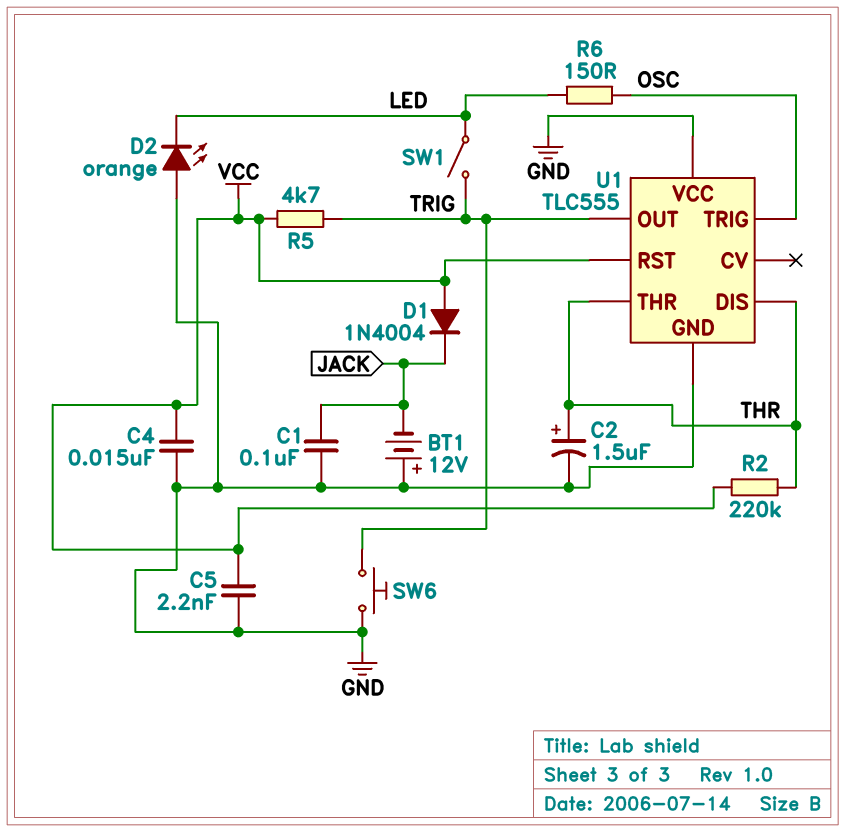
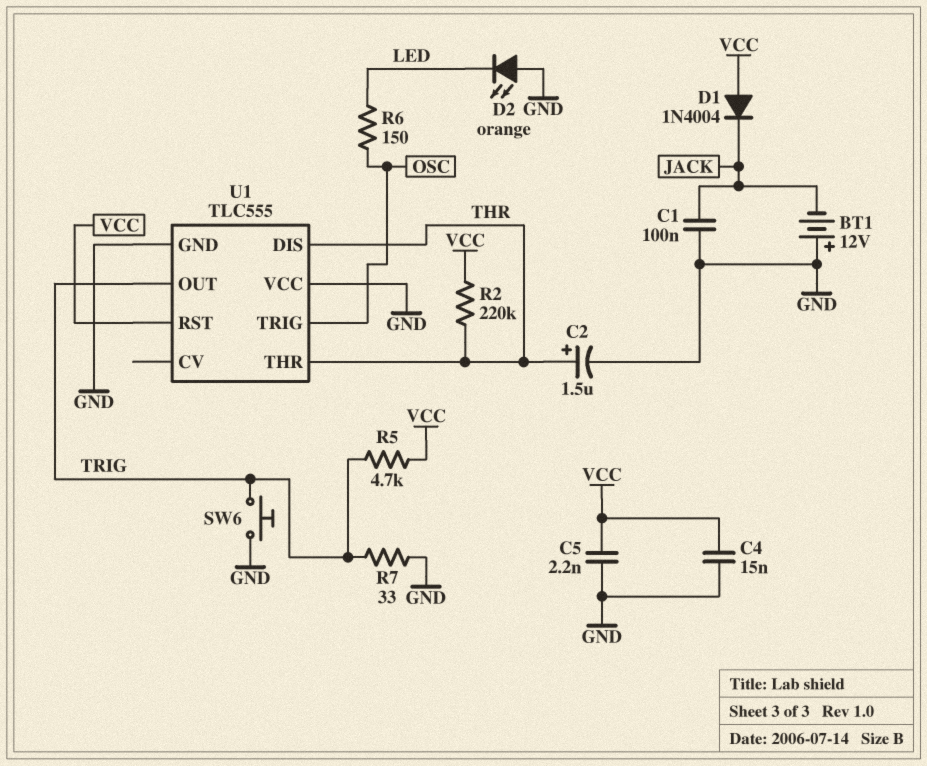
R7: none -> 33 (GND, TRIG)
SW1: switch (LED, TRIG) -> none

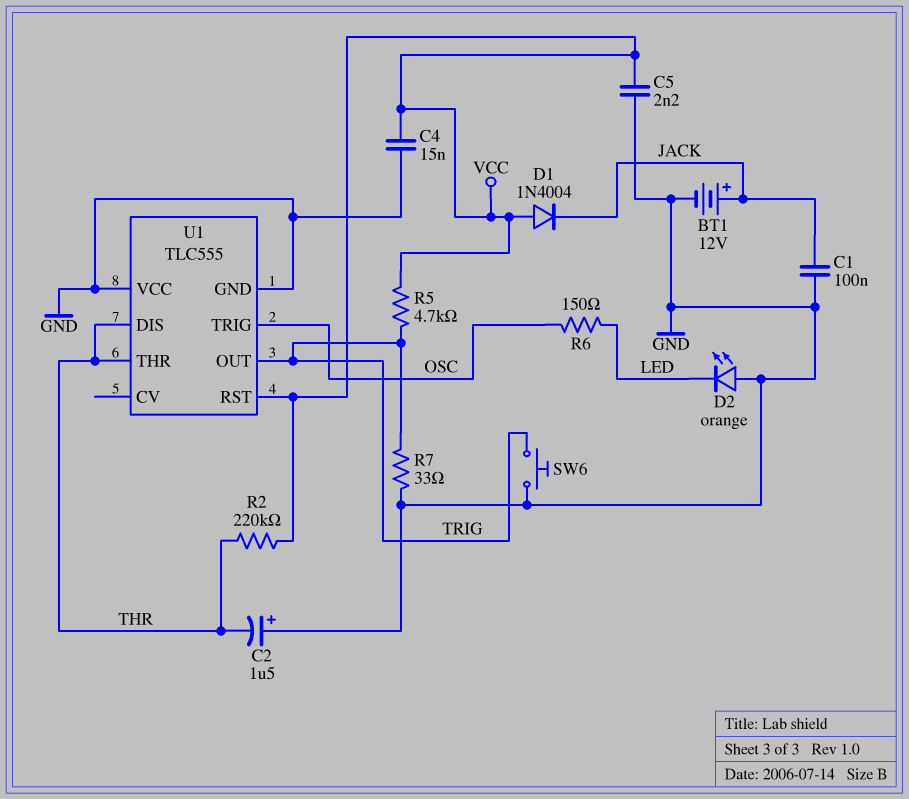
BT1: 12V (plus GND, minus JACK) -> 12V (plus JACK, minus GND)
C2: 1.5uF (plus THR, minus GND) -> 1.5uF (plus GND, minus THR)

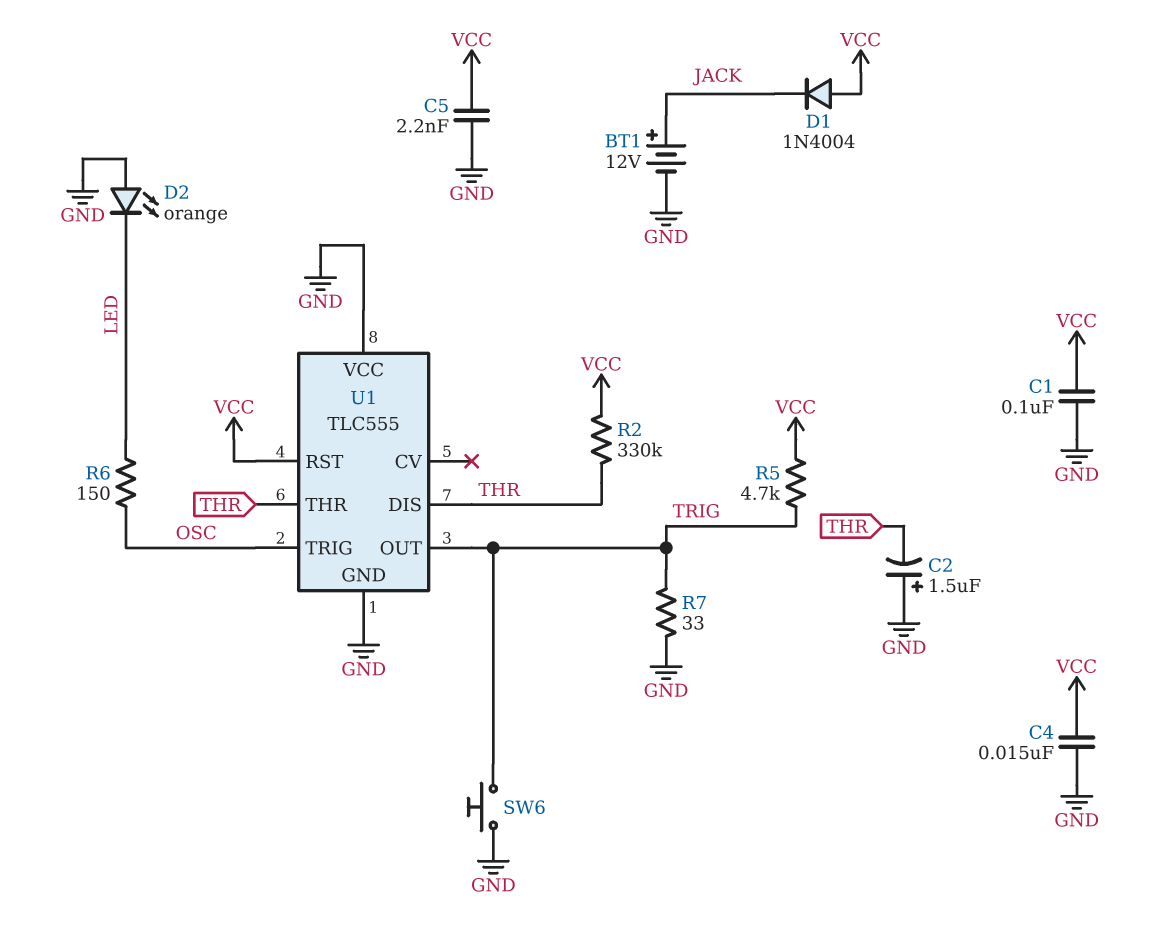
C1: 100nF (GND, JACK) -> 100nF (GND, VCC)
R2: 220k (THR, VCC) -> 330k (THR, VCC)

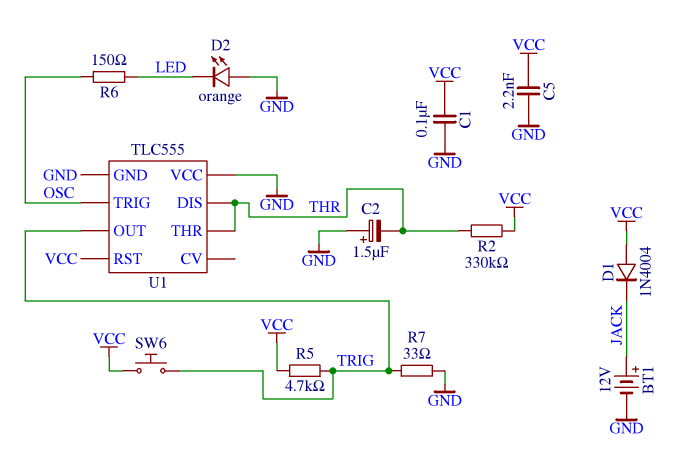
C4: 15nF (GND, VCC) -> none
SW6: button (GND, TRIG) -> button (TRIG, VCC)

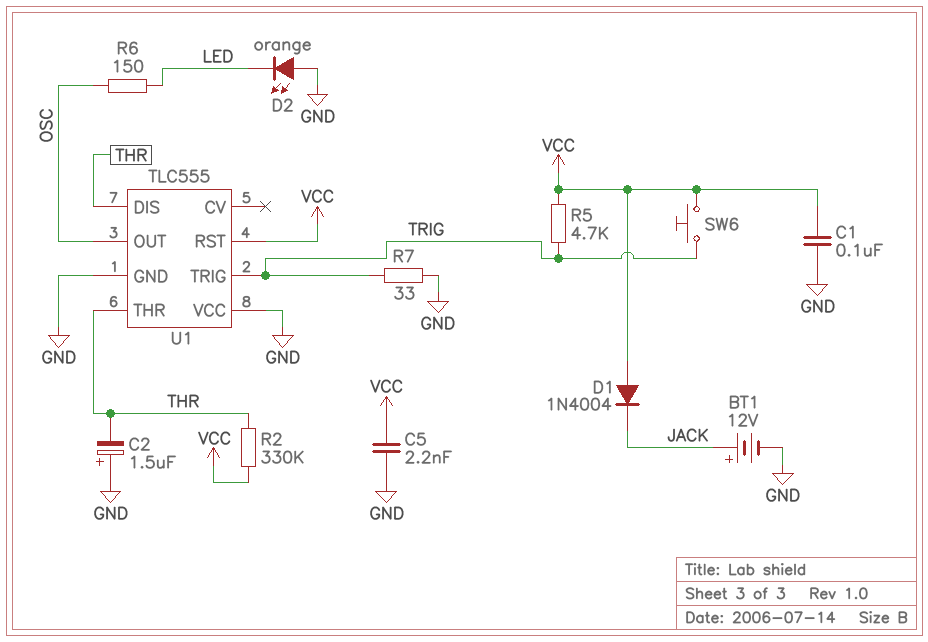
U1 pin OUT: TRIG -> OSC
U1 pin TRIG: OSC -> TRIG

